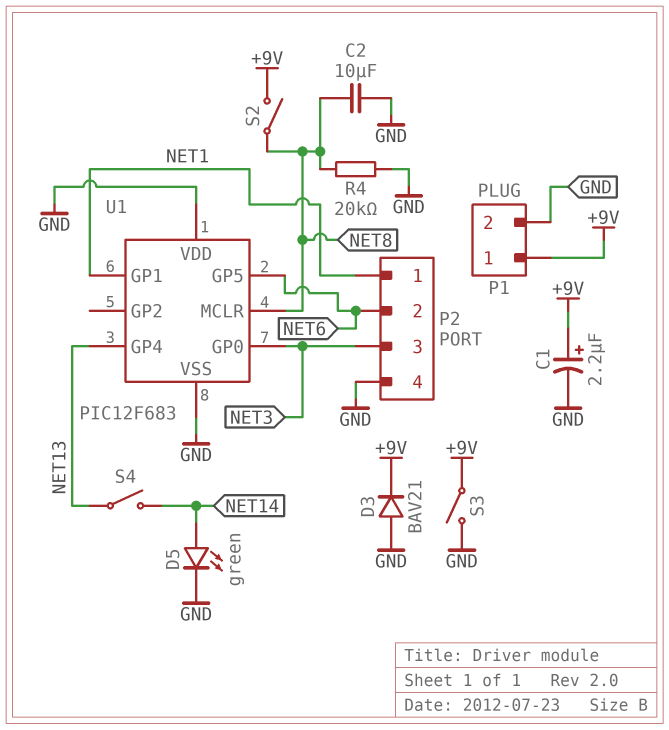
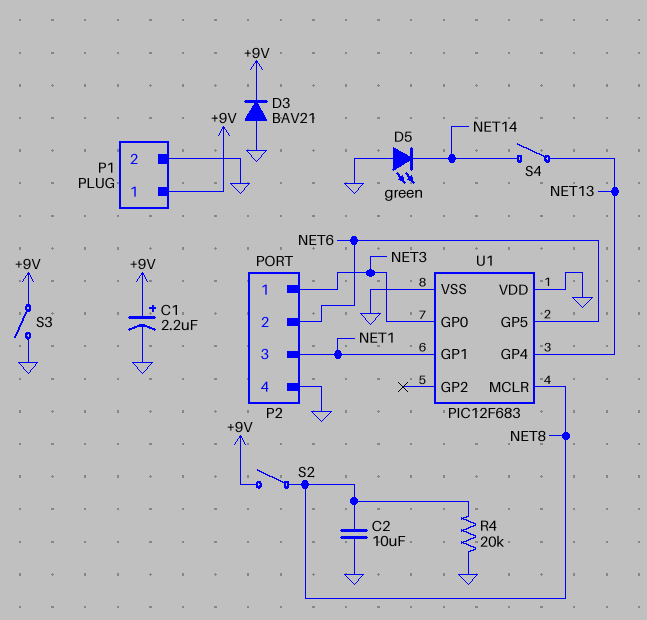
D5: LED green (A NET14, K GND) -> LED green (A GND, K NET14)
P2 pin 1: NET1 -> NET3
P2 pin 3: NET3 -> NET1

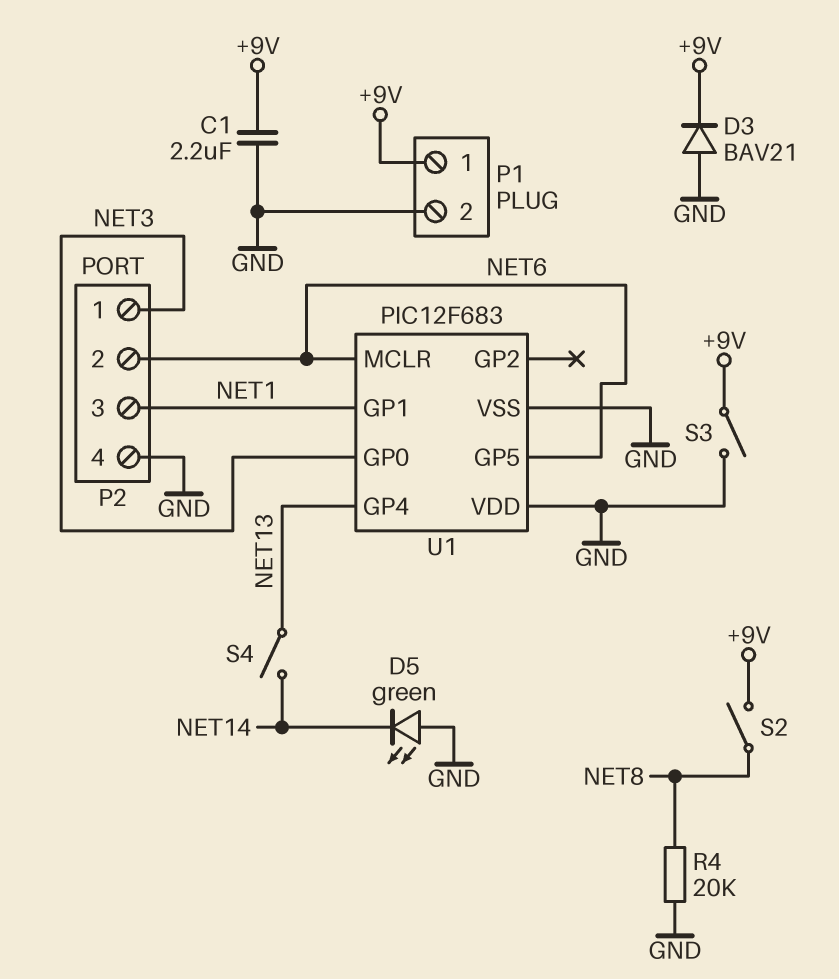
C1: 2.2uF (plus +9V, minus GND) -> 2.2uF (+9V, GND)
C2: 10uF (GND, NET8) -> none
U1 pin MCLR: NET8 -> NET6

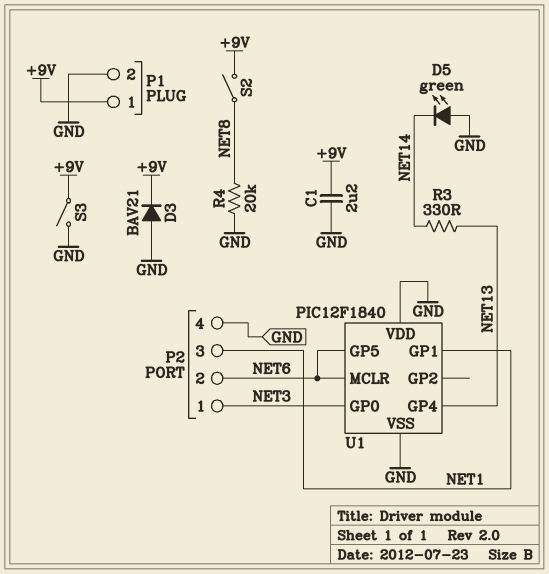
R3: none -> 330 (NET13, NET14)
S4: switch (NET13, NET14) -> none
U1: PIC12F683 -> PIC12F1840

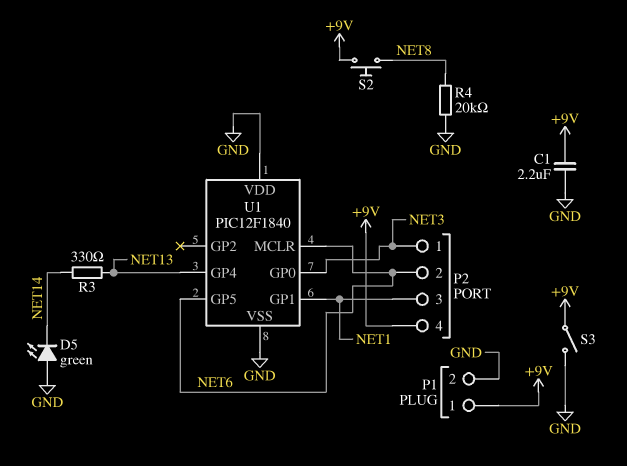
D3: diode BAV21 (A GND, K +9V) -> none
P2 pin 4: GND -> +9V
S2: switch (+9V, NET8) -> button (+9V, NET8)

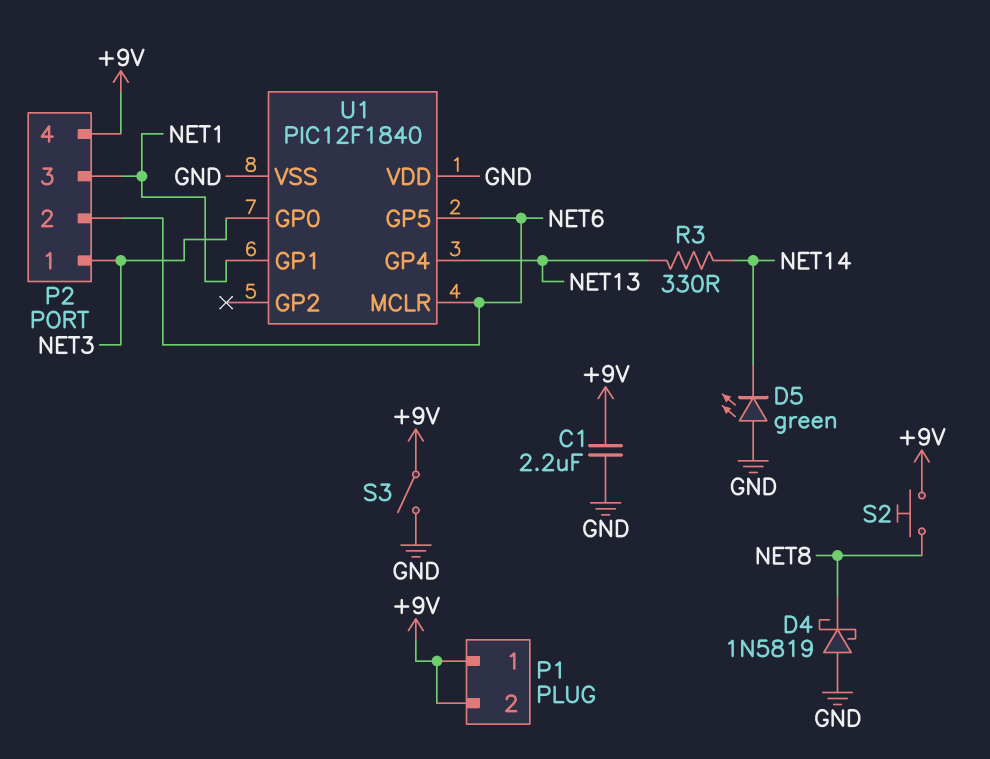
D4: none -> schottky 1N5819 (A GND, K NET8)
P1 pin 2: GND -> +9V
R4: 20k (GND, NET8) -> none

